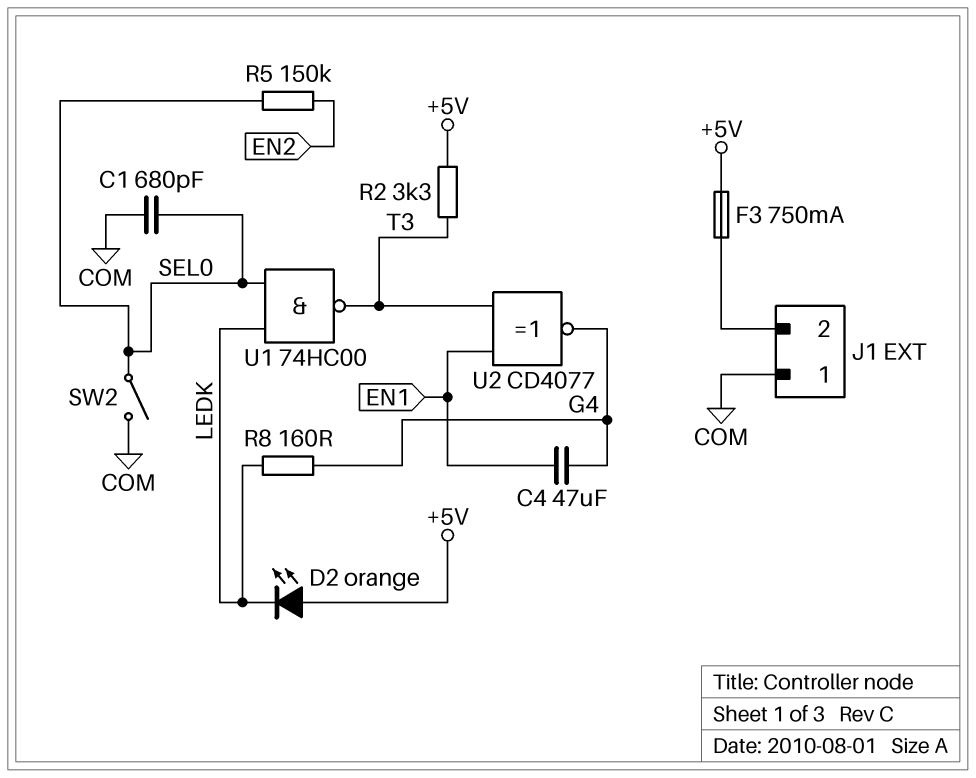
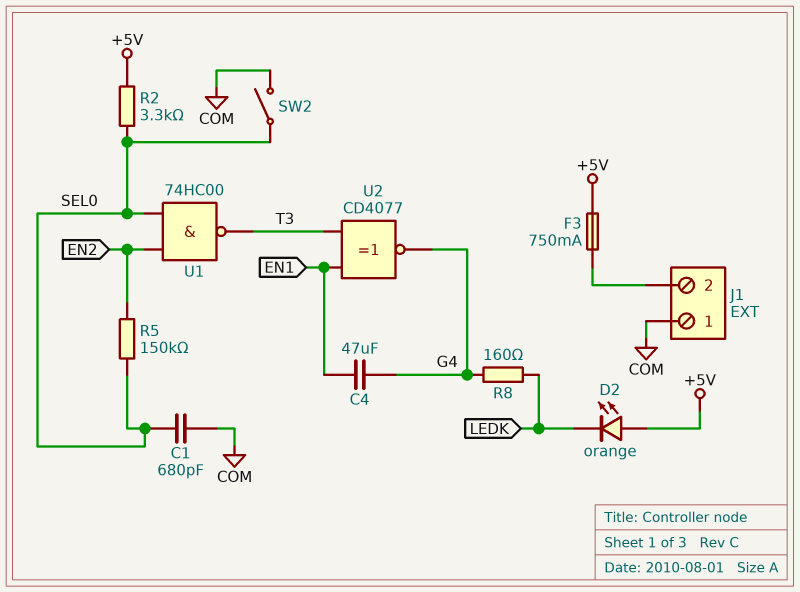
R2: 3.3k (+5V, T3) -> 3.3k (+5V, SEL0)
U1: NAND 74HC00 (in LEDK, in SEL0, out T3) -> NAND 74HC00 (in EN2, in SEL0, out T3)

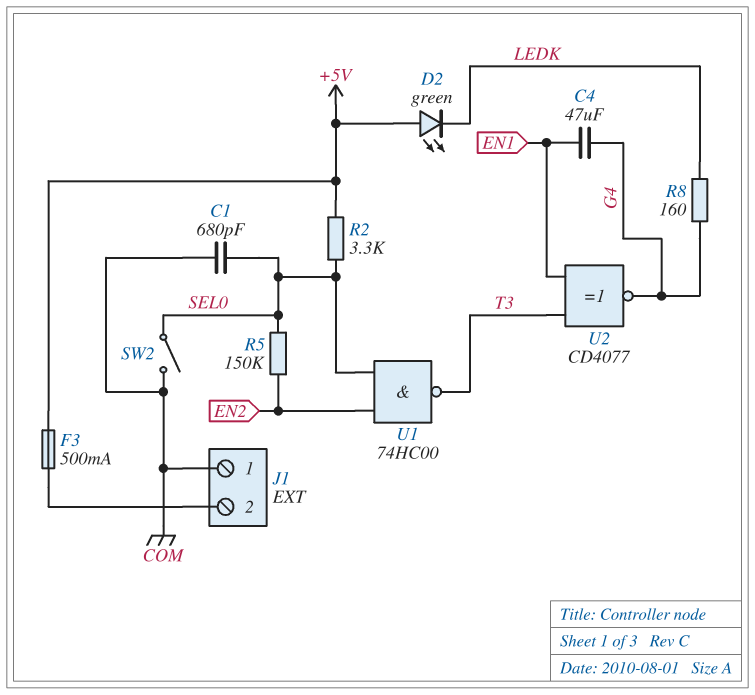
D2: LED orange (A +5V, K LEDK) -> LED green (A +5V, K LEDK)
F3: 750mA (+5V, J1/2) -> 500mA (+5V, J1/2)

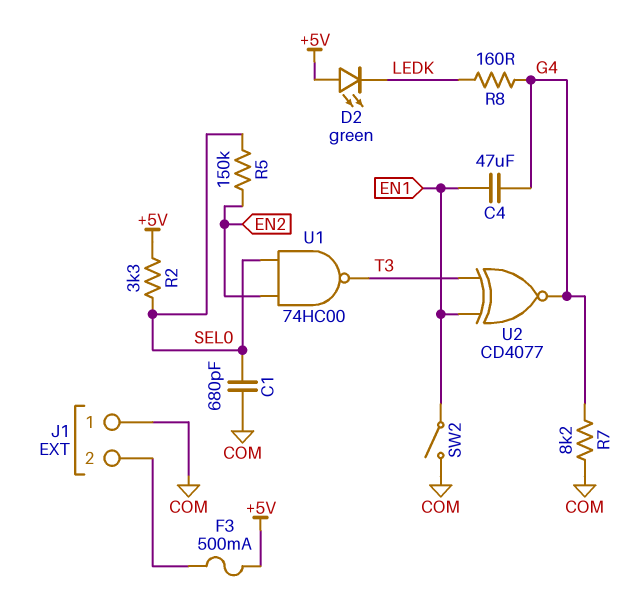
R7: none -> 8.2k (COM, G4)
SW2: switch (COM, SEL0) -> switch (COM, EN1)

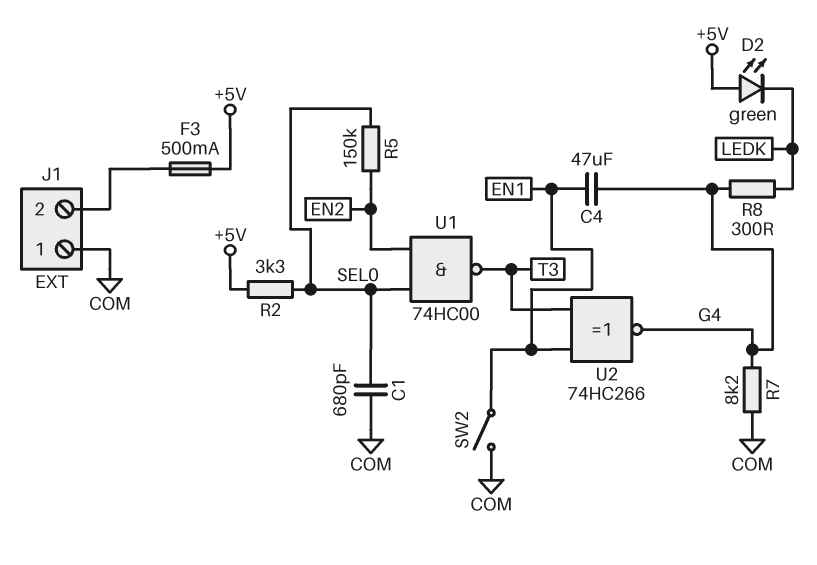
R8: 160 (G4, LEDK) -> 300 (G4, LEDK)
U2: XNOR CD4077 (in EN1, in T3, out G4) -> XNOR 74HC266 (in EN1, in T3, out G4)

